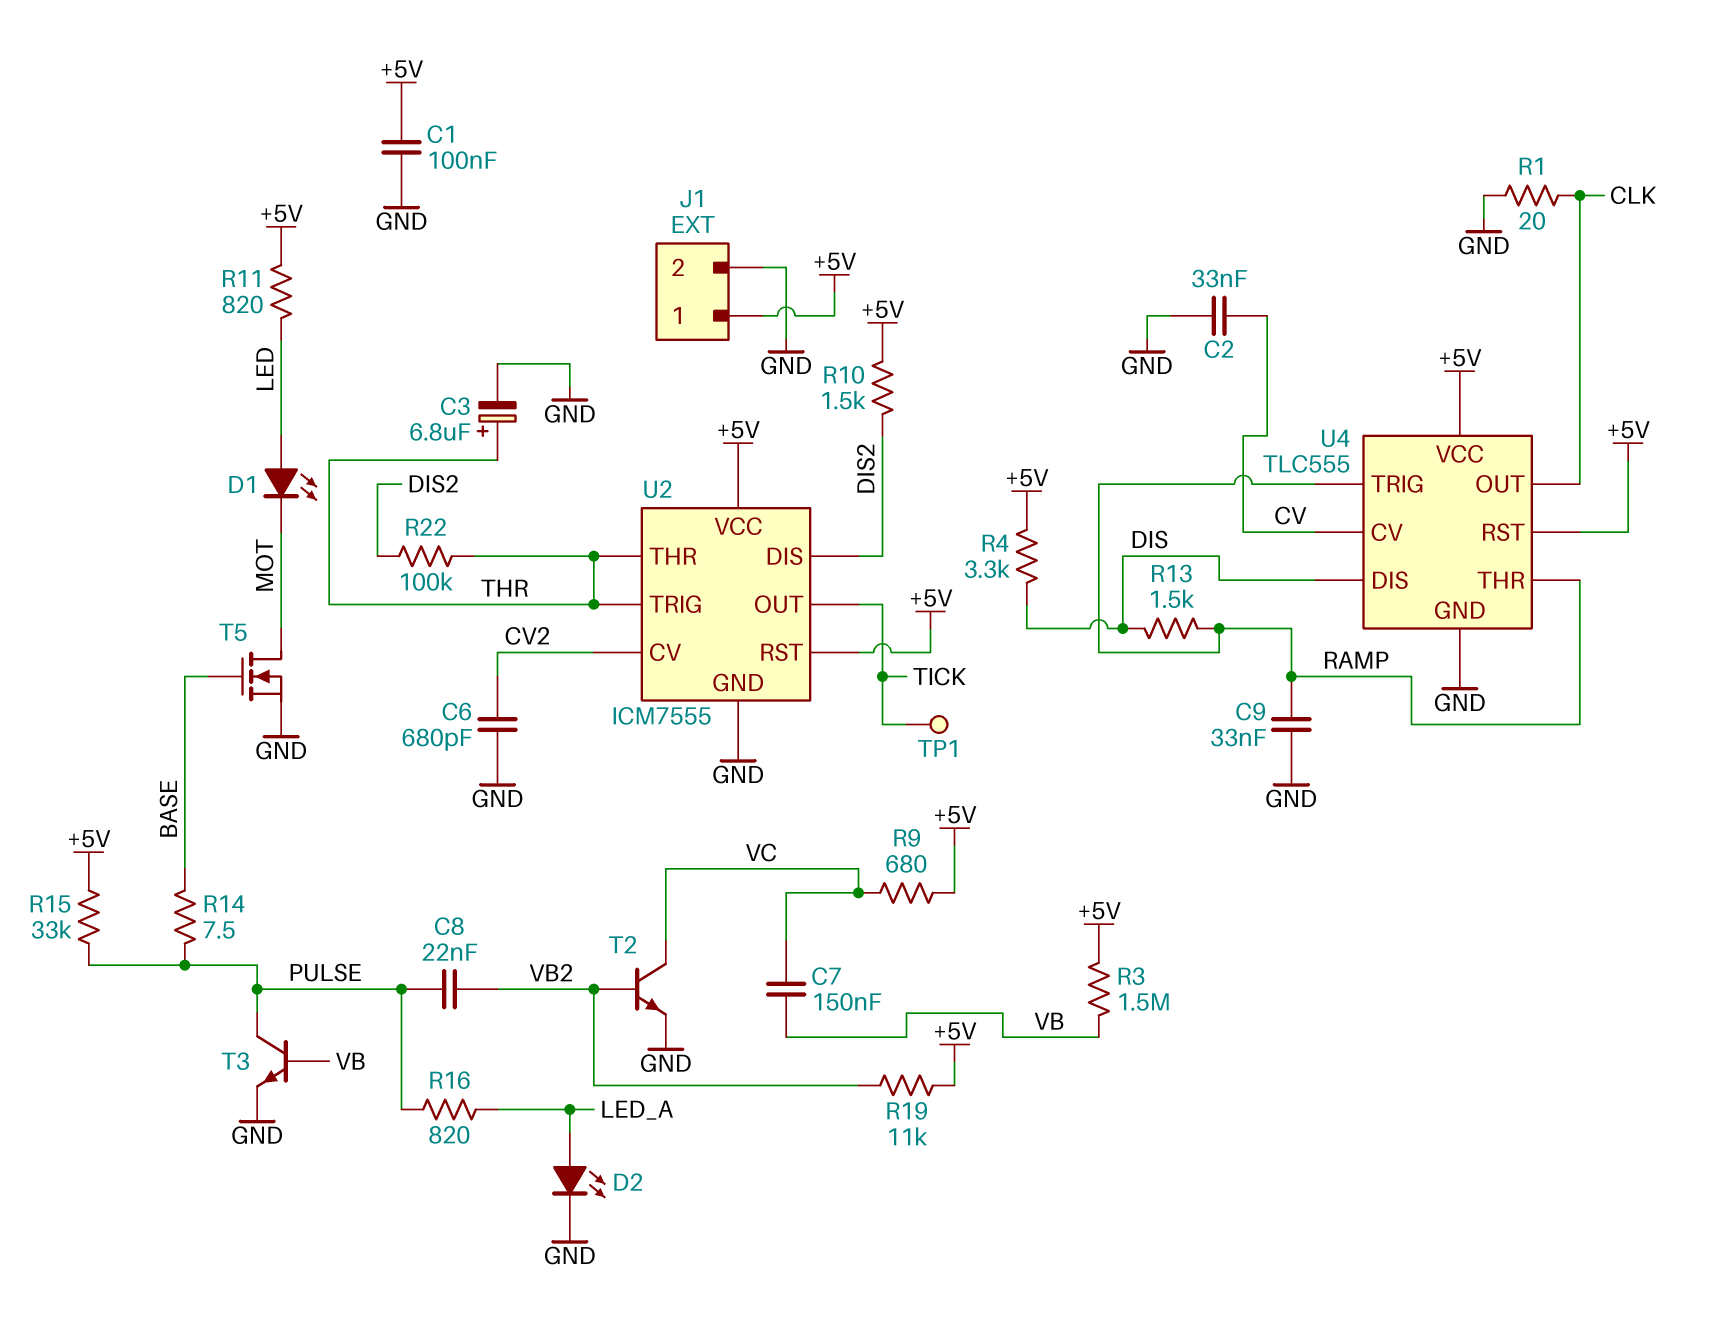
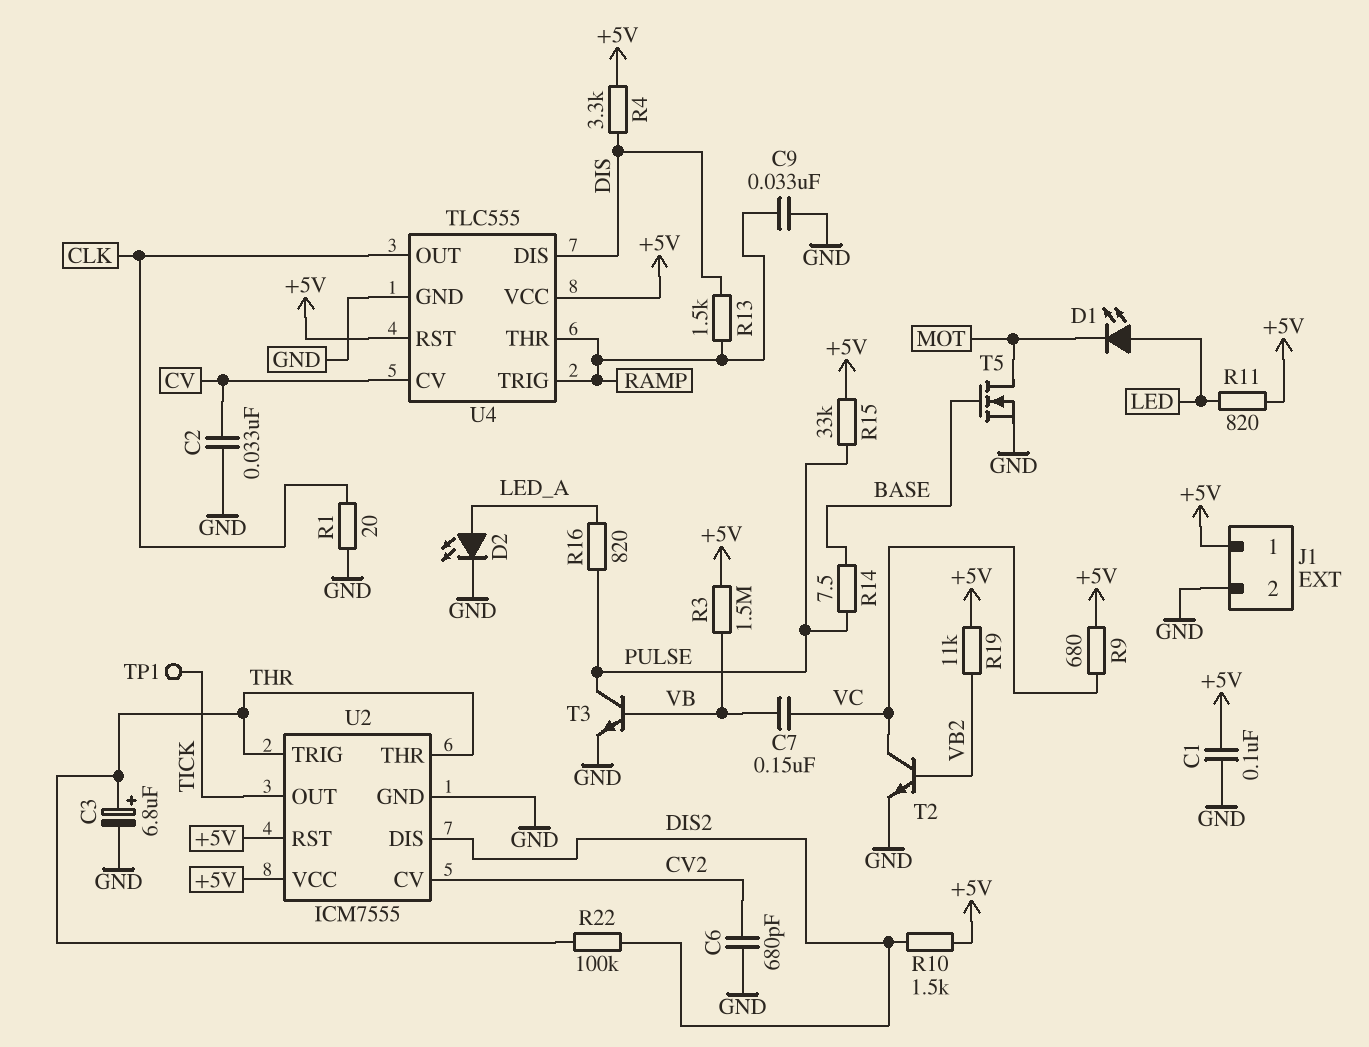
C8: 22nF (PULSE, VB2) -> none

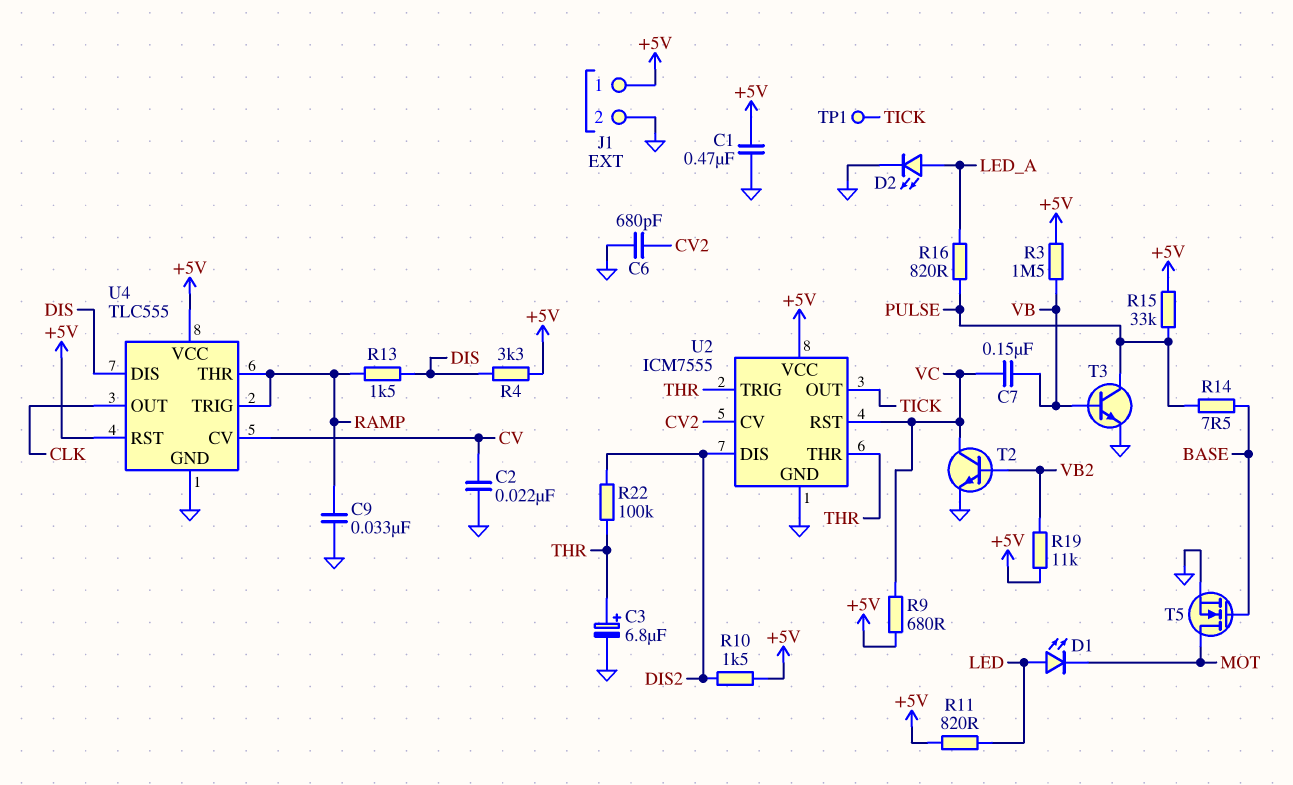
C1: 100nF (+5V, GND) -> 470nF (+5V, GND)
C2: 33nF (CV, GND) -> 22nF (CV, GND)
R1: 20 (CLK, GND) -> none
U2 pin RST: +5V -> VC

